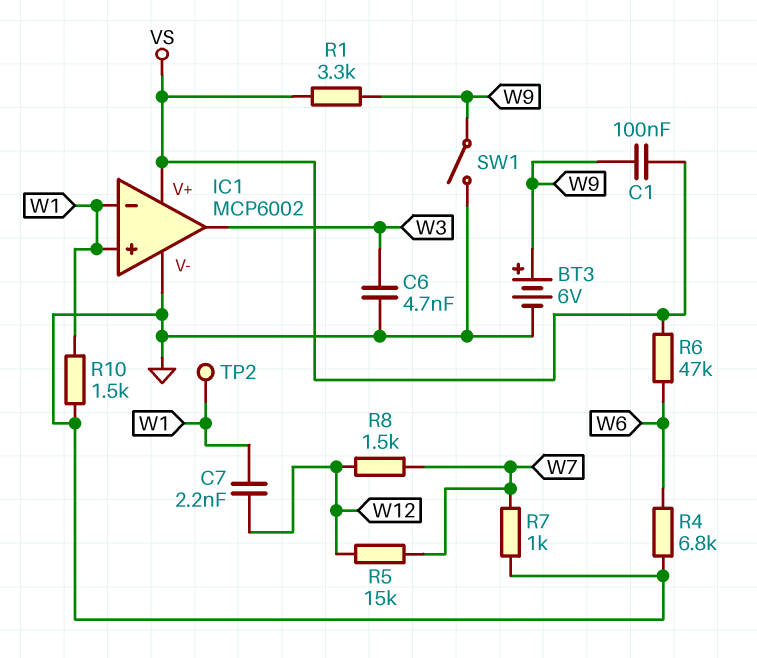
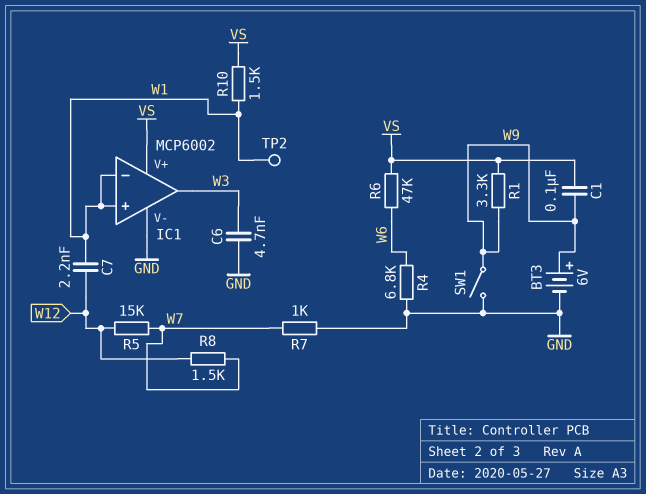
R10: 1.5k (GND, W1) -> 1.5k (VS, W1)

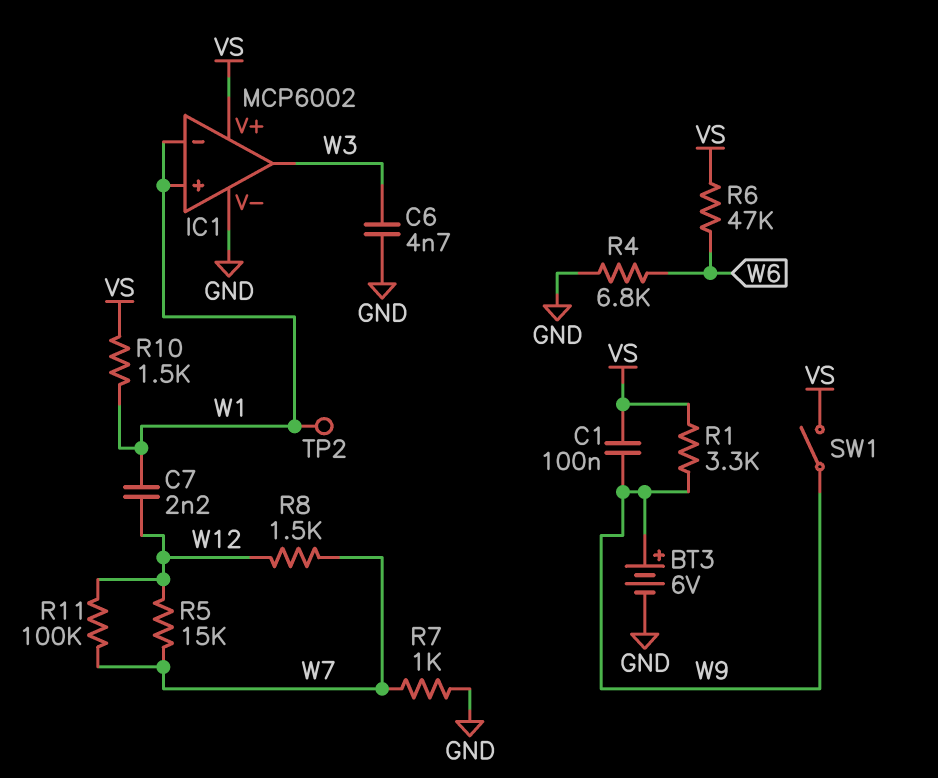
R11: none -> 100k (W7, W12)
SW1: switch (GND, W9) -> switch (VS, W9)

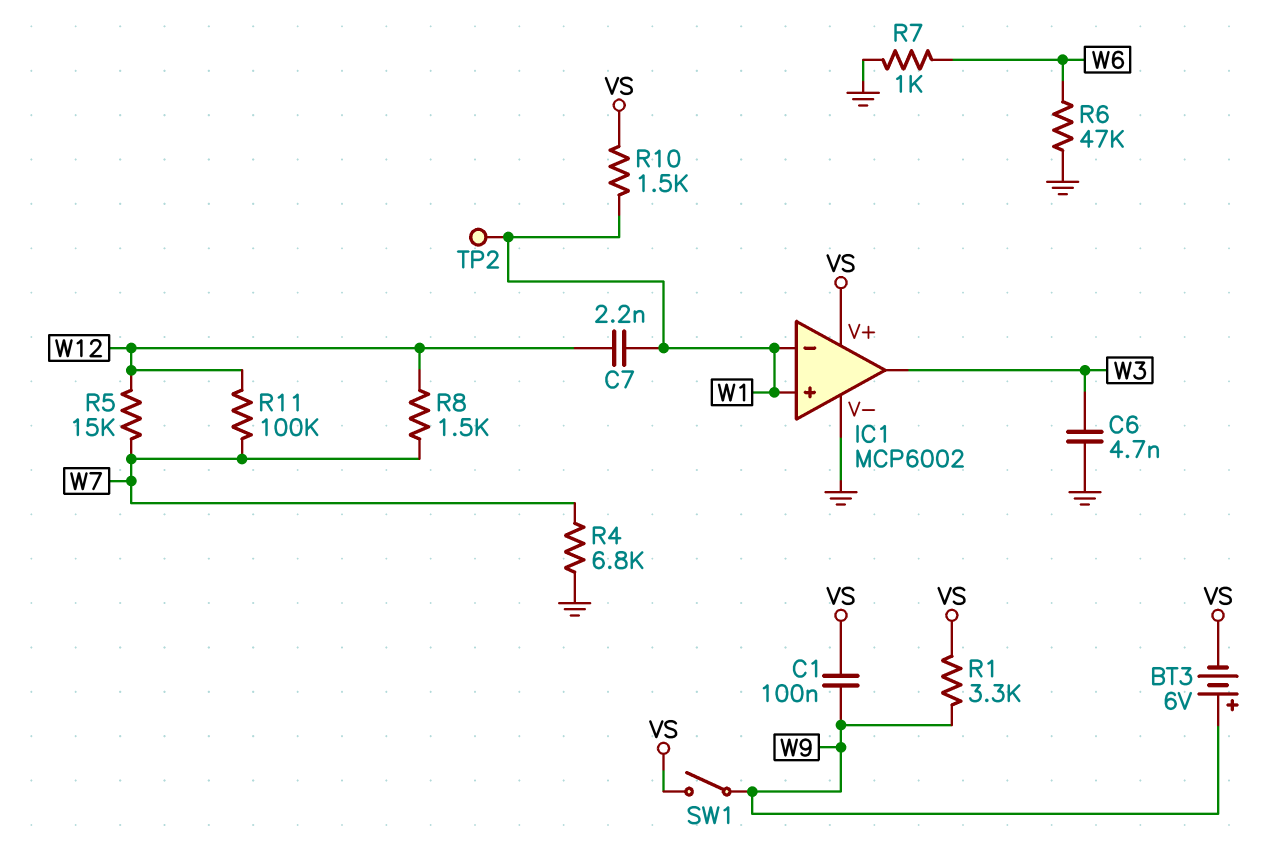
BT3: 6V (plus W9, minus GND) -> 6V (plus W9, minus VS)
R4: 6.8k (GND, W6) -> 6.8k (GND, W7)
R6: 47k (VS, W6) -> 47k (GND, W6)
R7: 1k (GND, W7) -> 1k (GND, W6)

